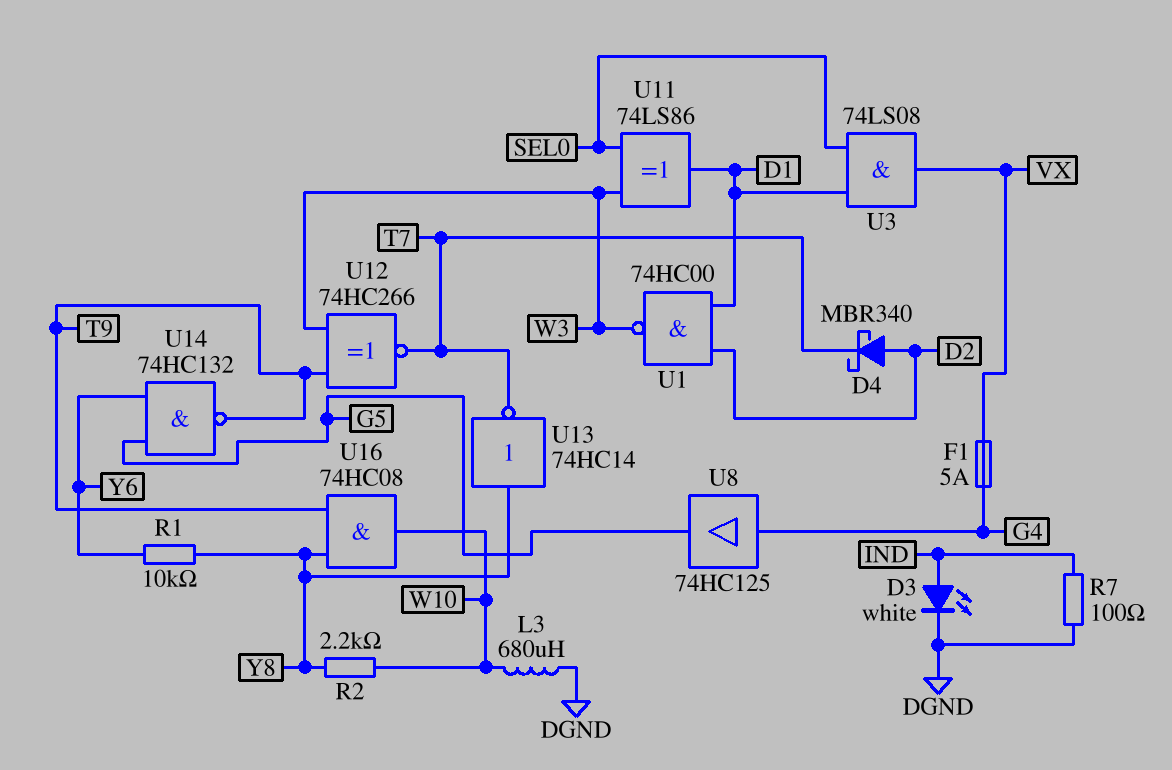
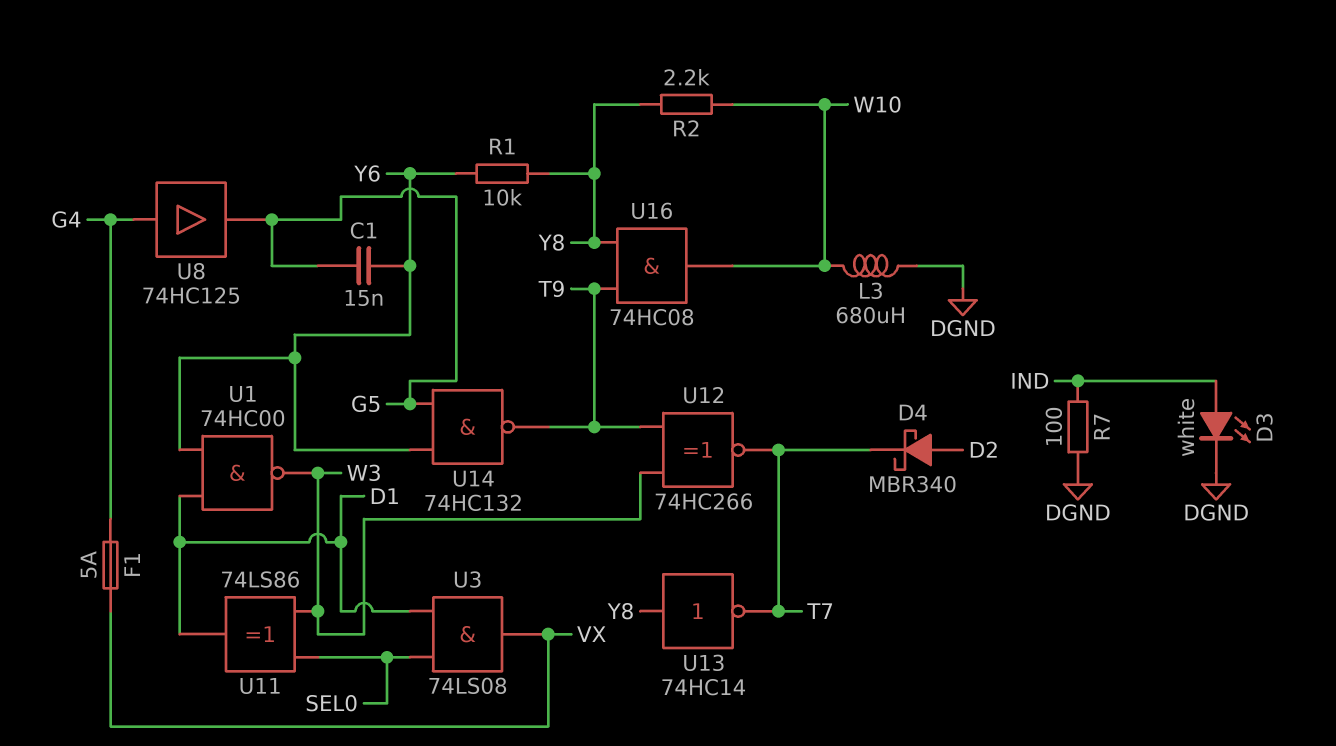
C1: none -> 15nF (G5, Y6)
U1: NAND 74HC00 (in D1, in D2, out W3) -> NAND 74HC00 (in D1, in Y6, out W3)

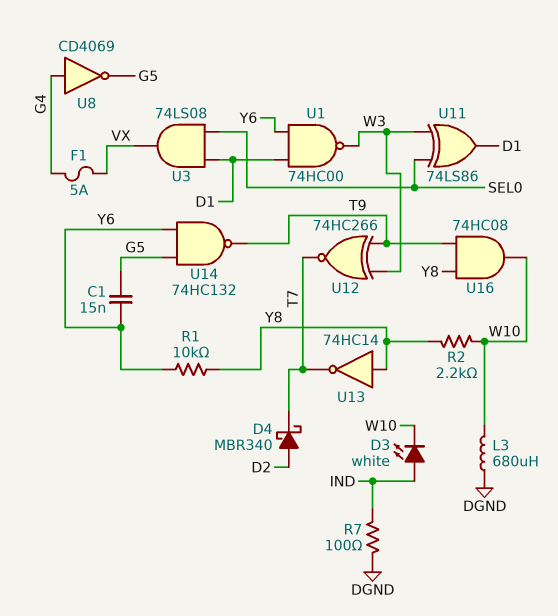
D3: LED white (A IND, K DGND) -> LED white (A IND, K W10)
U8: buffer 74HC125 (in G4, out G5) -> NOT CD4069 (in G4, out G5)

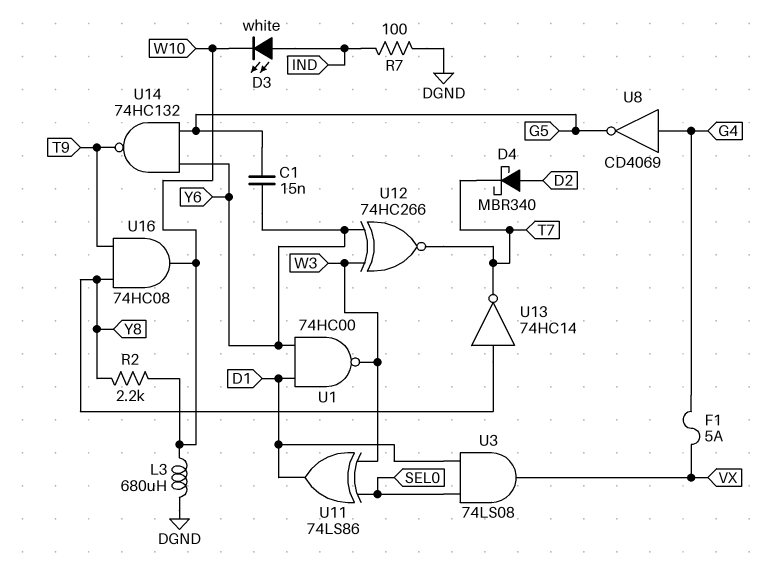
R1: 10k (Y6, Y8) -> none
U12: XNOR 74HC266 (in T9, in W3, out T7) -> XNOR 74HC266 (in W3, in Y6, out T7)

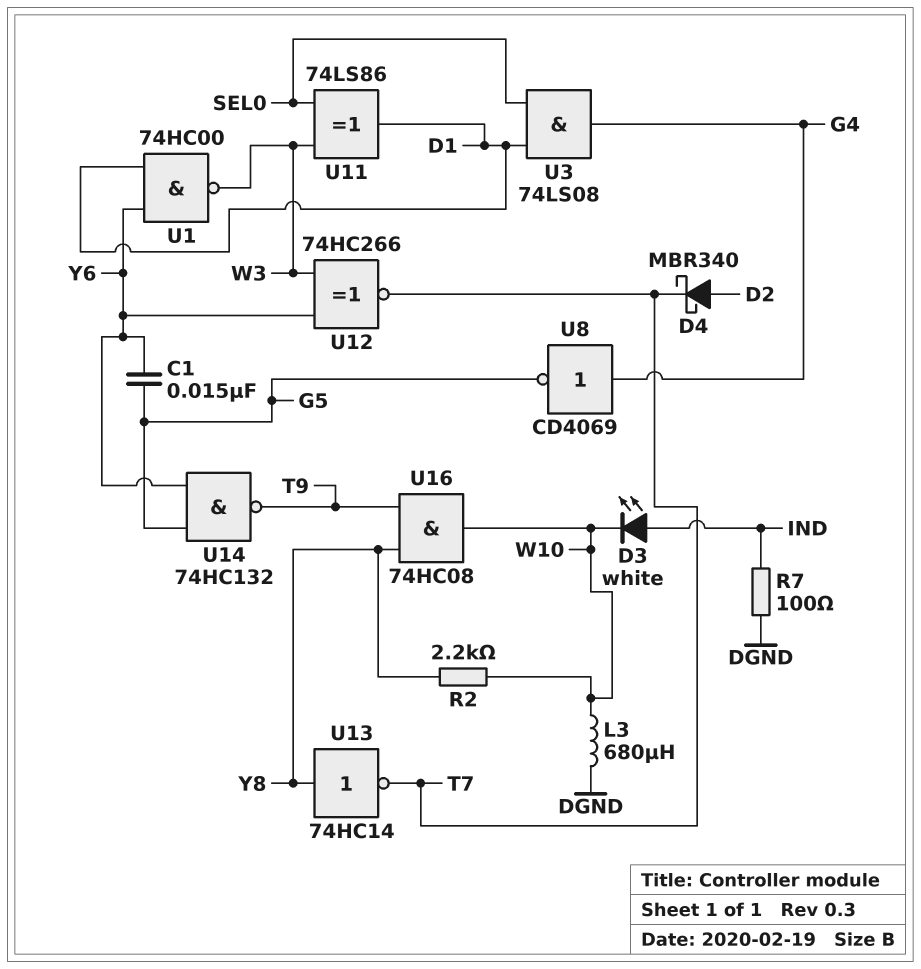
F1: 5A (G4, VX) -> none
U3: AND 74LS08 (in D1, in SEL0, out VX) -> AND 74LS08 (in D1, in SEL0, out G4)

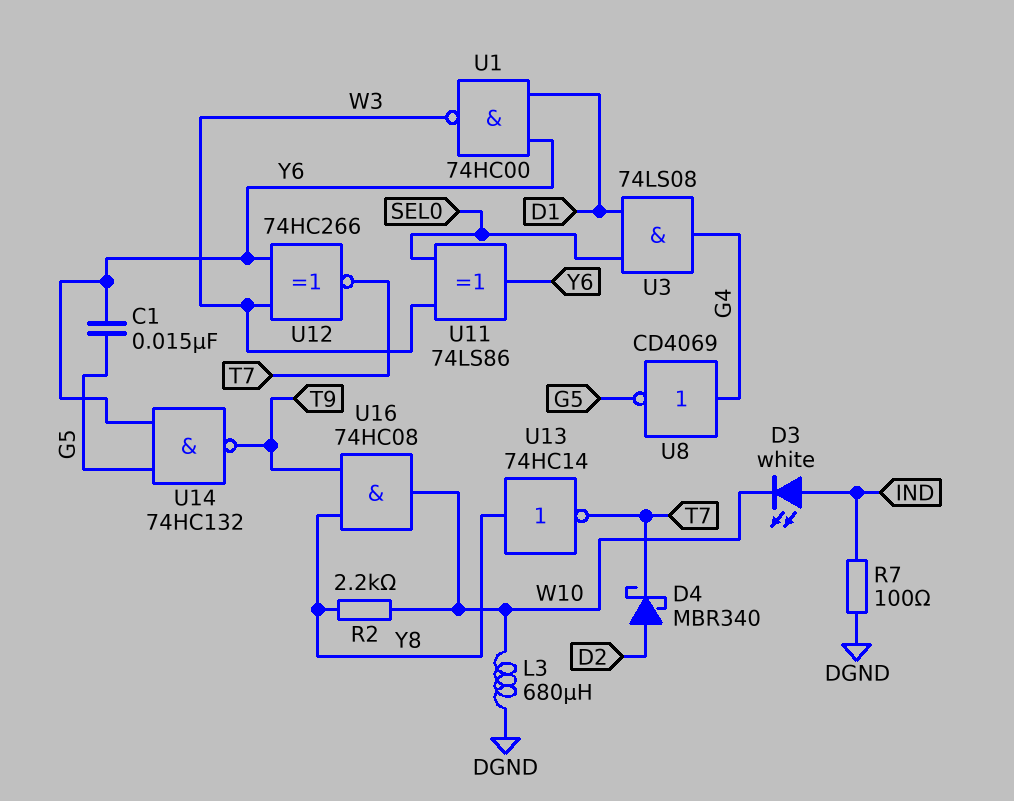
U11: XOR 74LS86 (in SEL0, in W3, out D1) -> XOR 74LS86 (in SEL0, in W3, out Y6)

